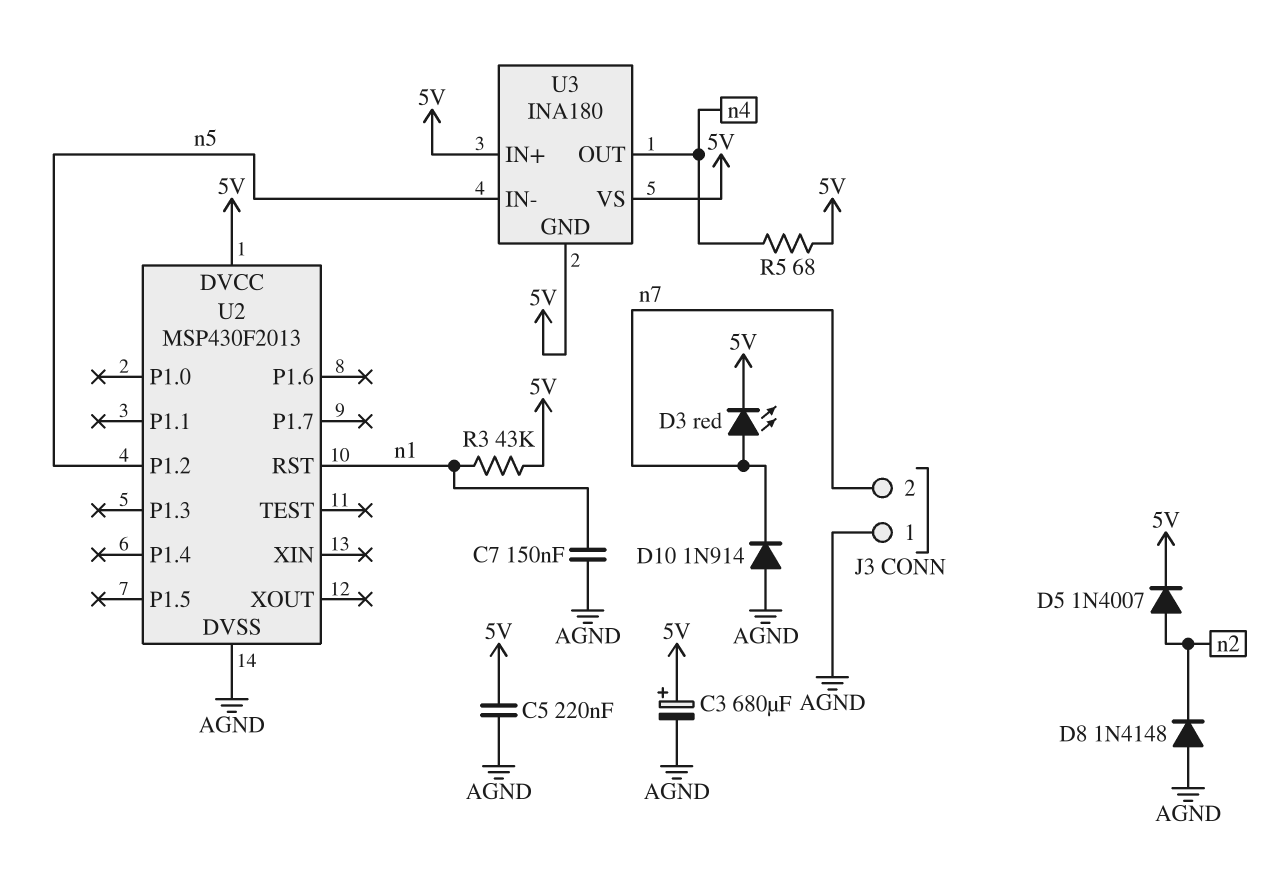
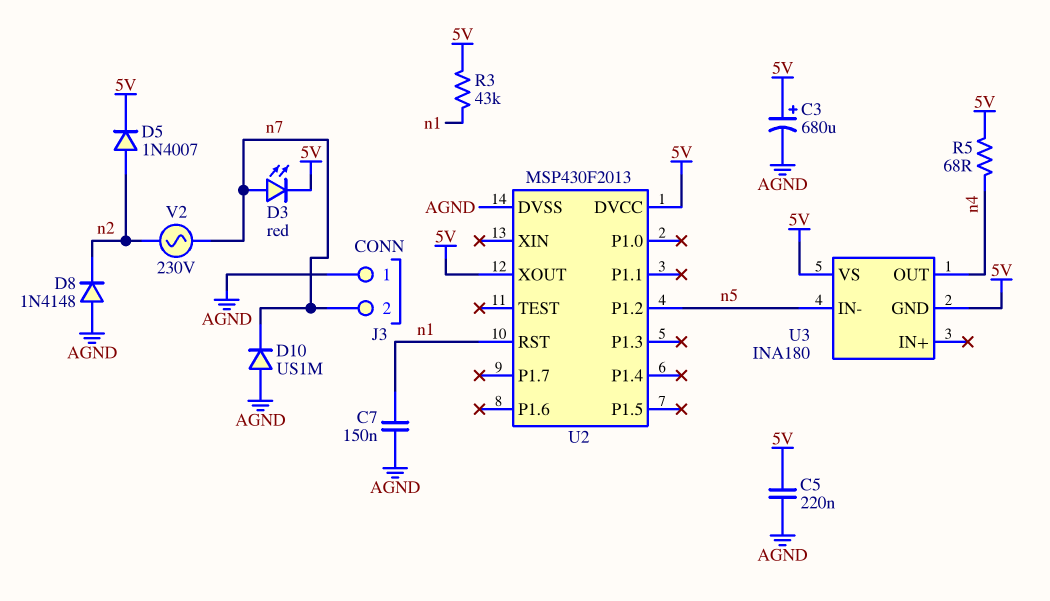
D10: diode 1N914 (A AGND, K n7) -> diode US1M (A AGND, K n7)
U2 pin XOUT: none -> 5V
U3 pin IN+: 5V -> none
V2: none -> AC 230V (n2, n7)

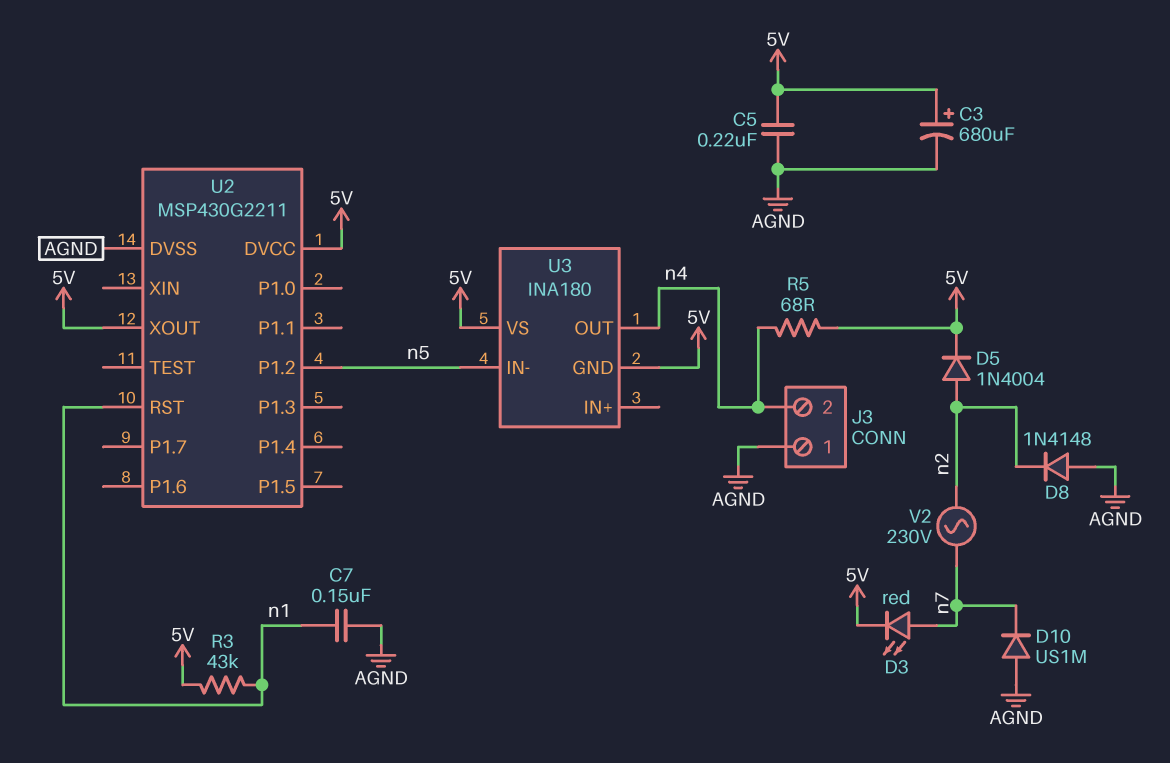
D5: diode 1N4007 (A n2, K 5V) -> diode 1N4004 (A n2, K 5V)
J3 pin 2: n7 -> n4
U2: MSP430F2013 -> MSP430G2211

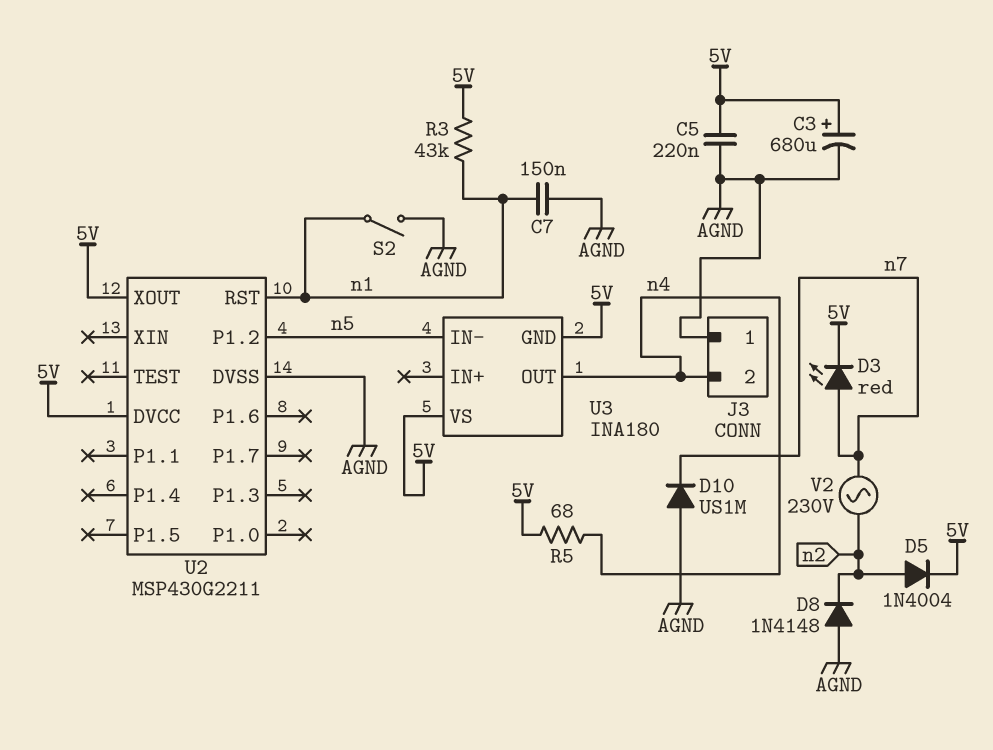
S2: none -> switch (AGND, n1)

